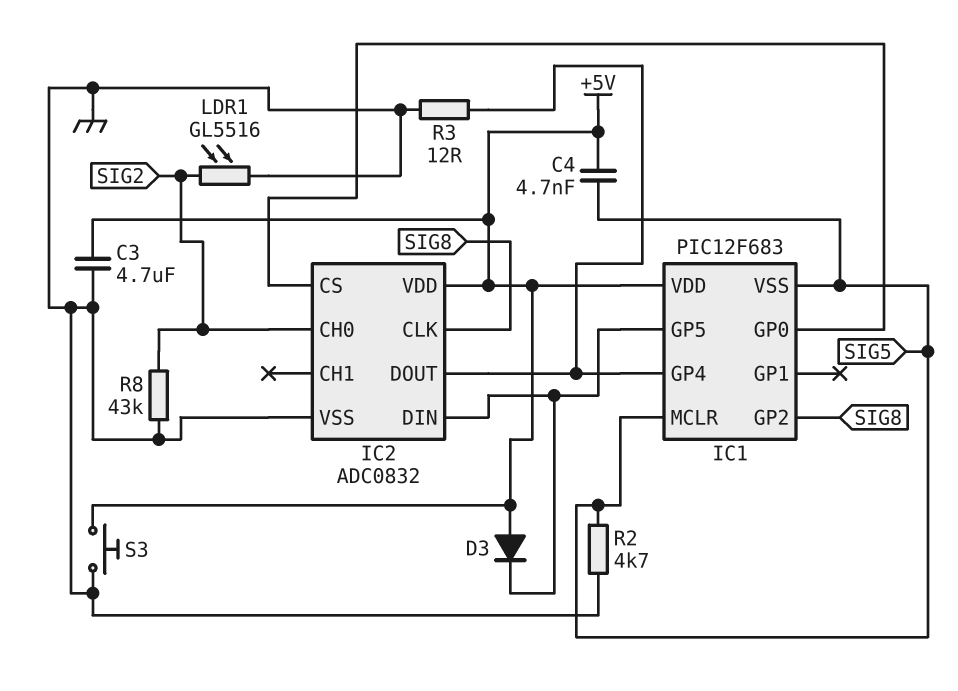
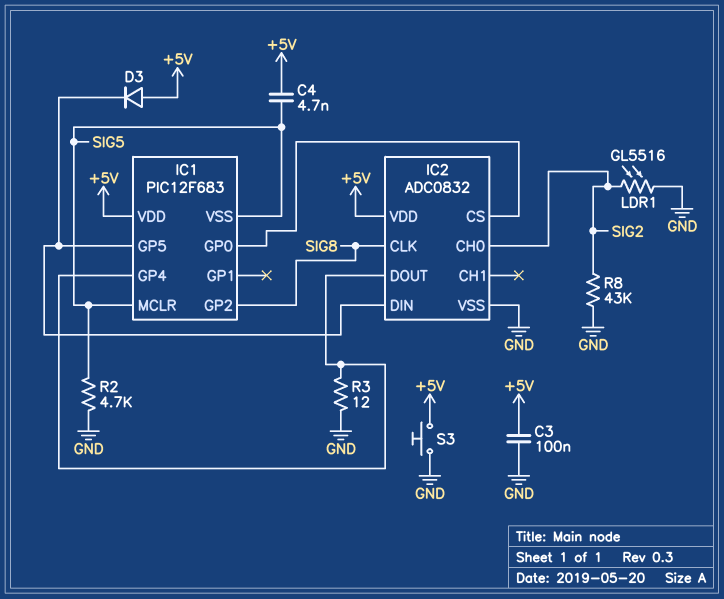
C3: 4.7uF (+5V, GND) -> 100nF (+5V, GND)

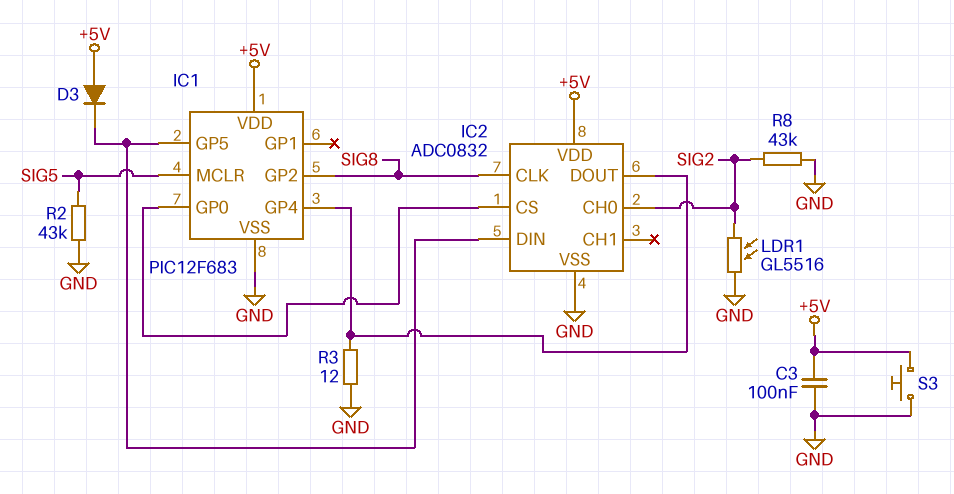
C4: 4.7nF (+5V, SIG5) -> none
IC1 pin VSS: SIG5 -> GND
R2: 4.7k (GND, SIG5) -> 43k (GND, SIG5)

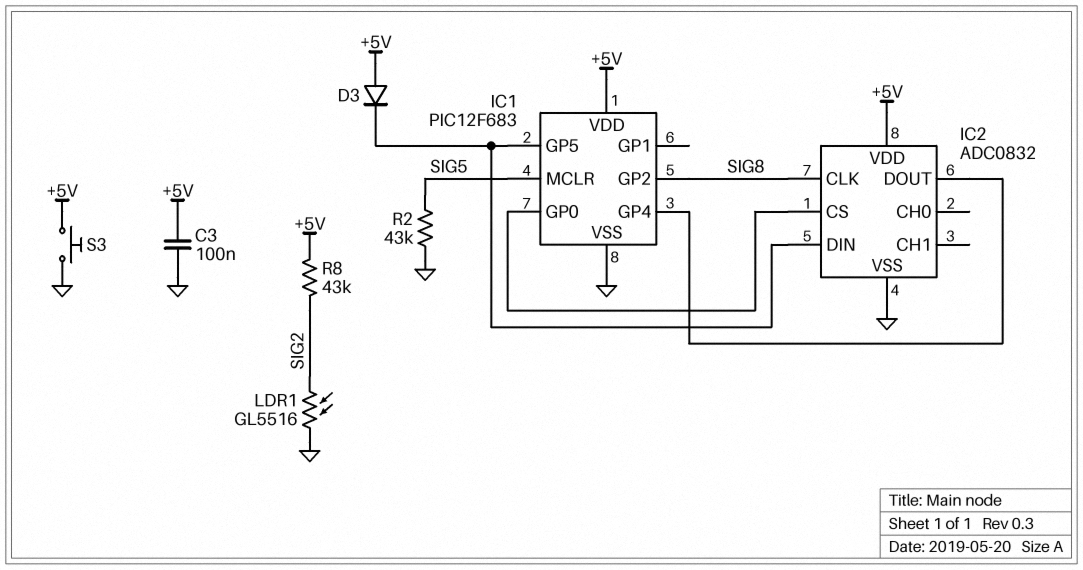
IC2 pin CH0: SIG2 -> none
R3: 12 (GND, IC1/GP4) -> none
R8: 43k (GND, SIG2) -> 43k (+5V, SIG2)

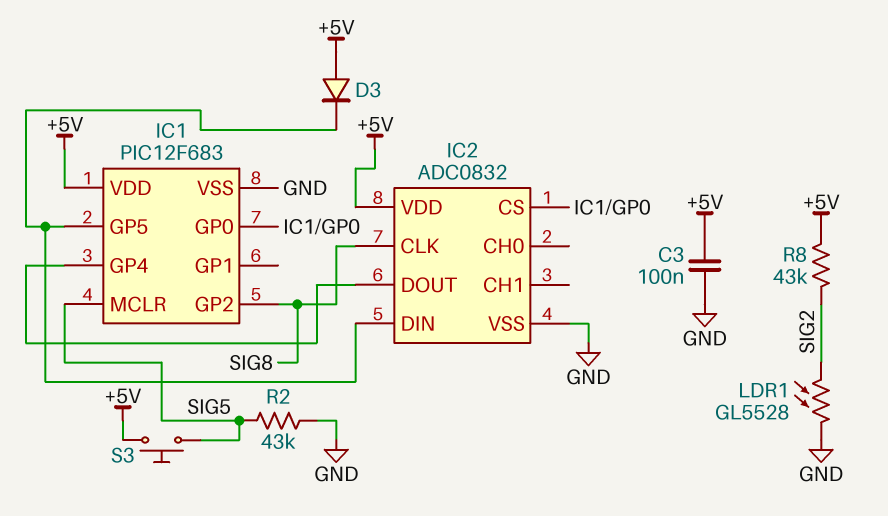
LDR1: GL5516 (GND, SIG2) -> GL5528 (GND, SIG2)
S3: button (+5V, GND) -> button (+5V, SIG5)

